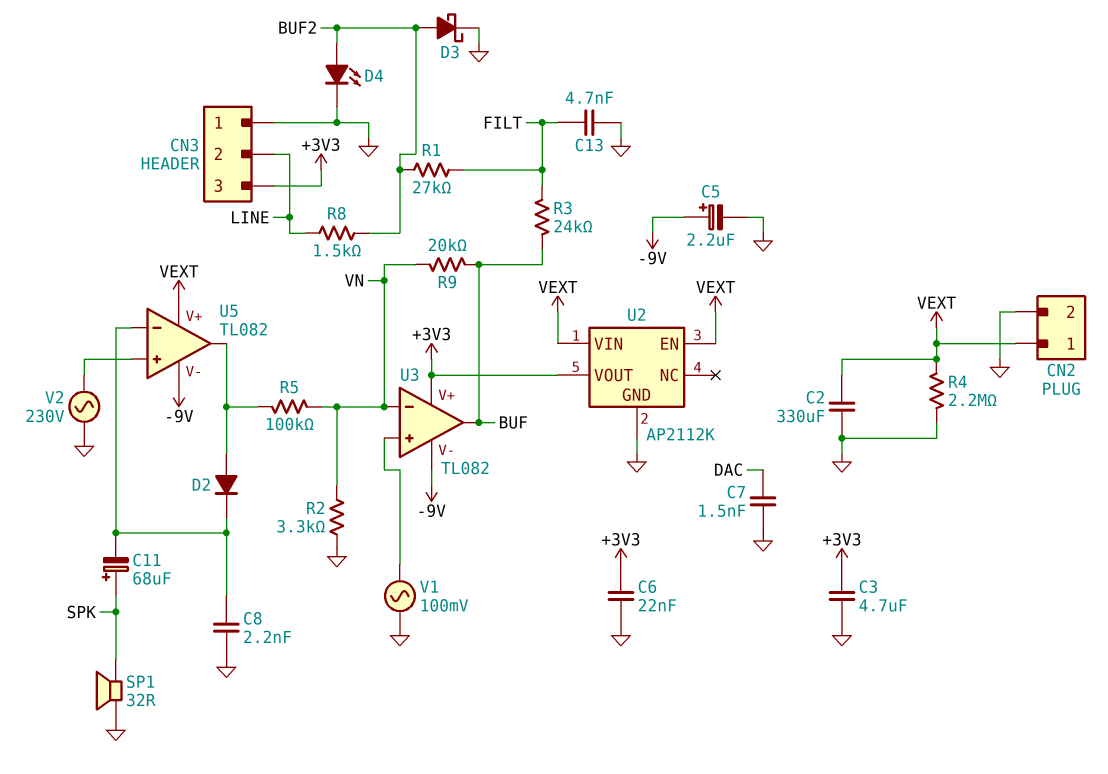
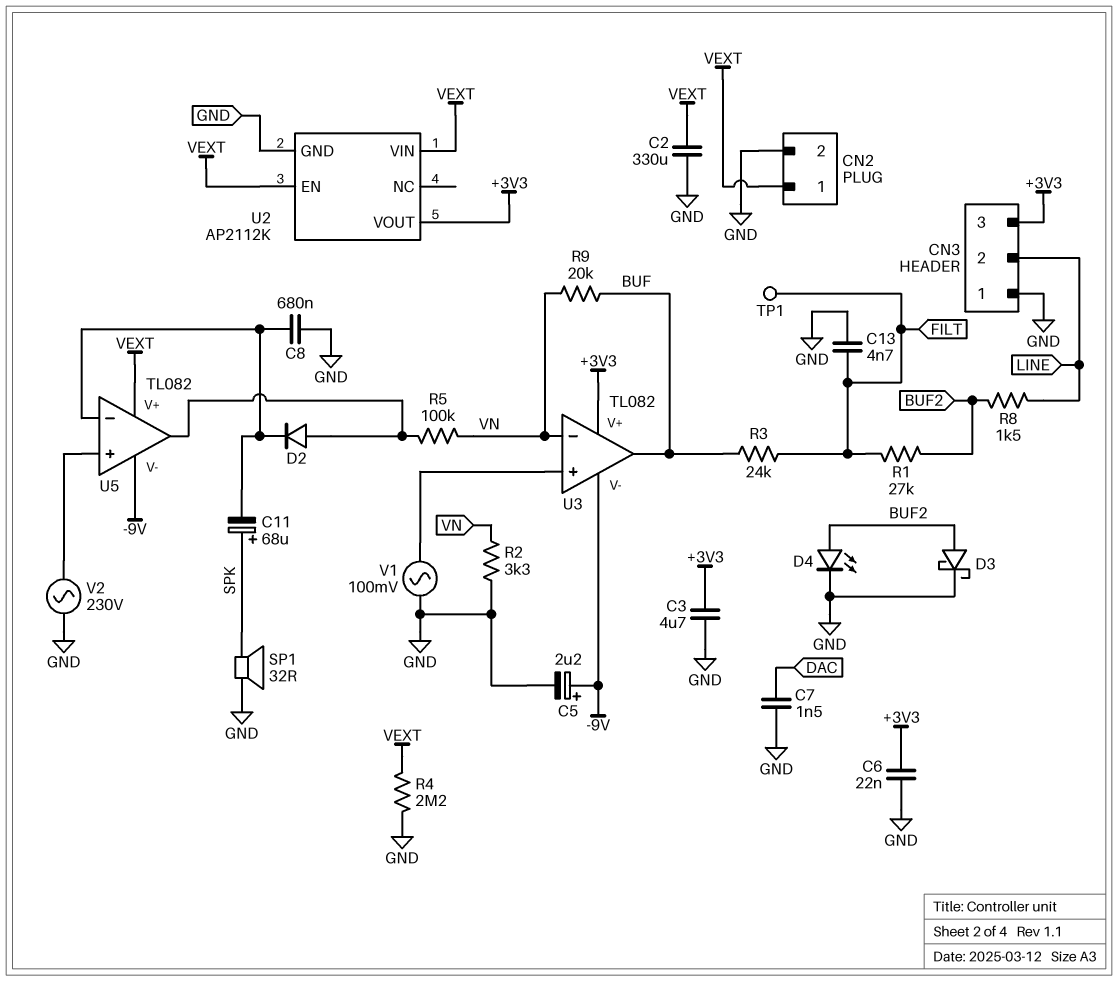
C8: 2.2nF (GND, U5/in-) -> 680nF (GND, U5/in-)
TP1: none -> test point (FILT)

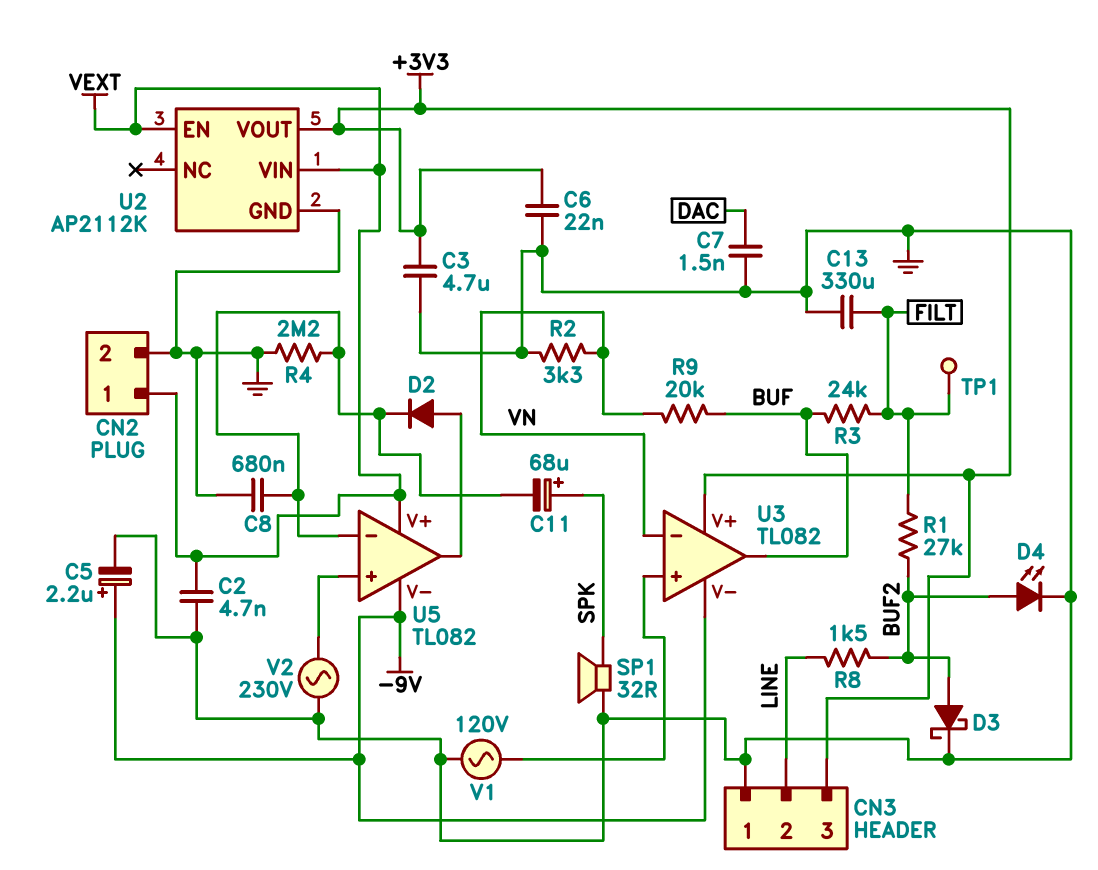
C2: 330uF (GND, VEXT) -> 4.7nF (GND, VEXT)
C13: 4.7nF (FILT, GND) -> 330uF (FILT, GND)
R4: 2.2M (GND, VEXT) -> 2.2M (GND, U5/in-)
R5: 100k (U5/out, VN) -> none
V1: AC 100mV (GND, U3/in+) -> AC 120V (GND, U3/in+)

